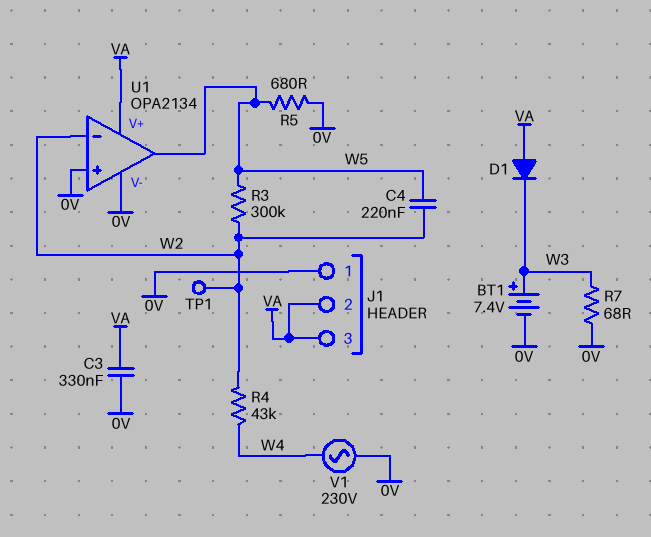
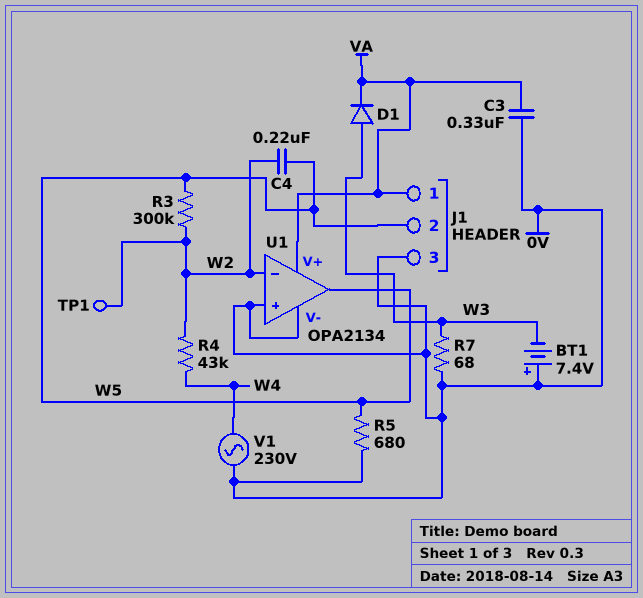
BT1: 7.4V (plus W3, minus 0V) -> 7.4V (plus 0V, minus W3)
D1: diode (A VA, K W3) -> diode (A W3, K VA)
J1 pin 1: 0V -> VA
J1 pin 2: VA -> W5
J1 pin 3: VA -> 0V

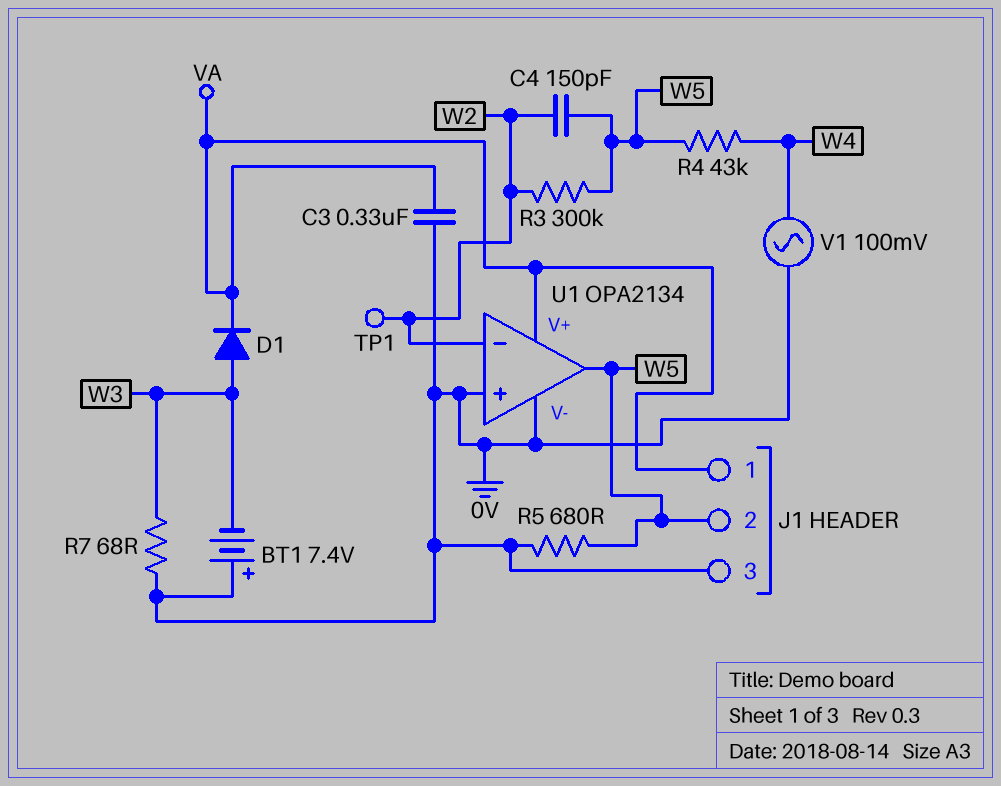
C4: 220nF (W2, W5) -> 150pF (W2, W5)
R4: 43k (W2, W4) -> 43k (W4, W5)
V1: AC 230V (0V, W4) -> AC 100mV (0V, W4)

